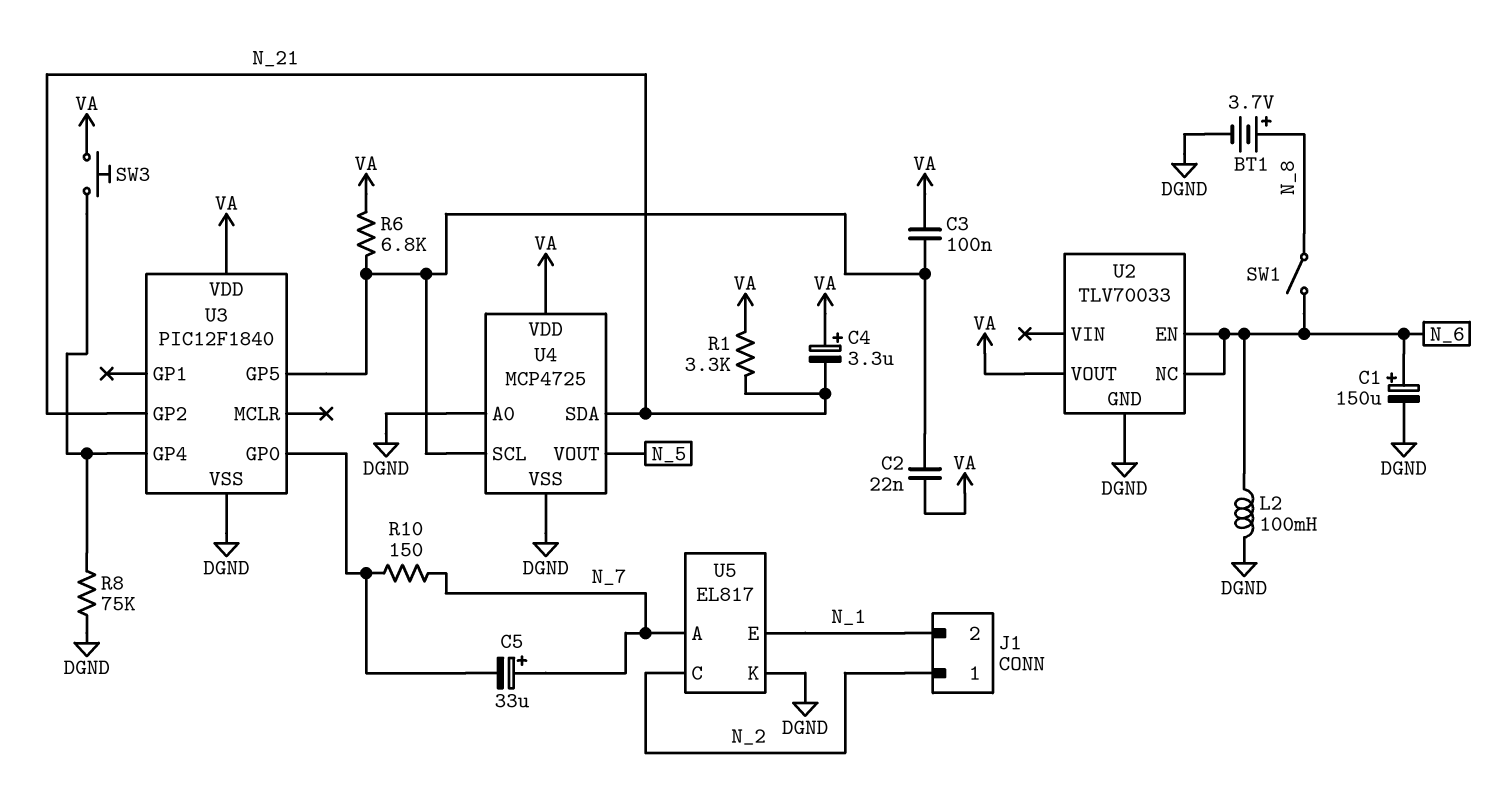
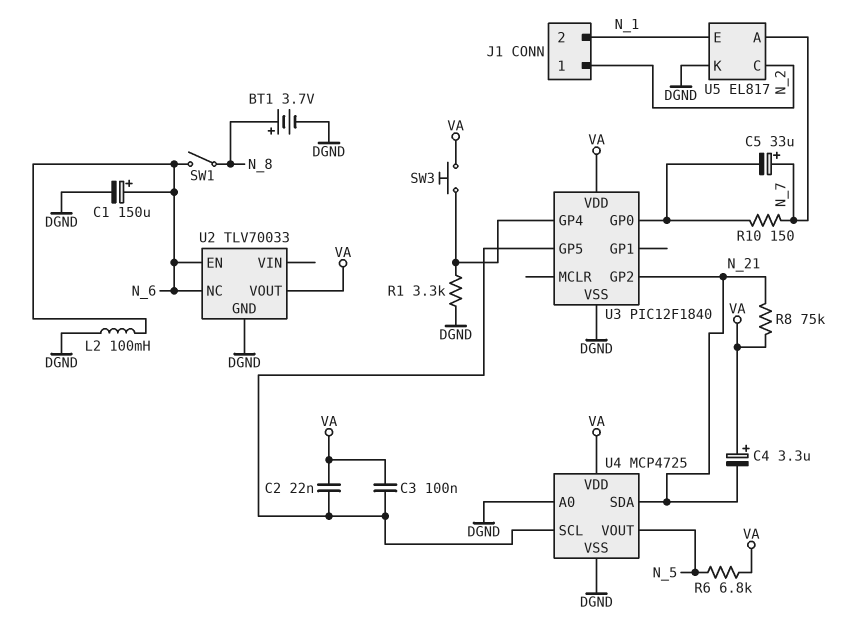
R1: 3.3k (N_21, VA) -> 3.3k (DGND, U3/GP4)
R6: 6.8k (U3/GP5, VA) -> 6.8k (N_5, VA)
R8: 75k (DGND, U3/GP4) -> 75k (N_21, VA)

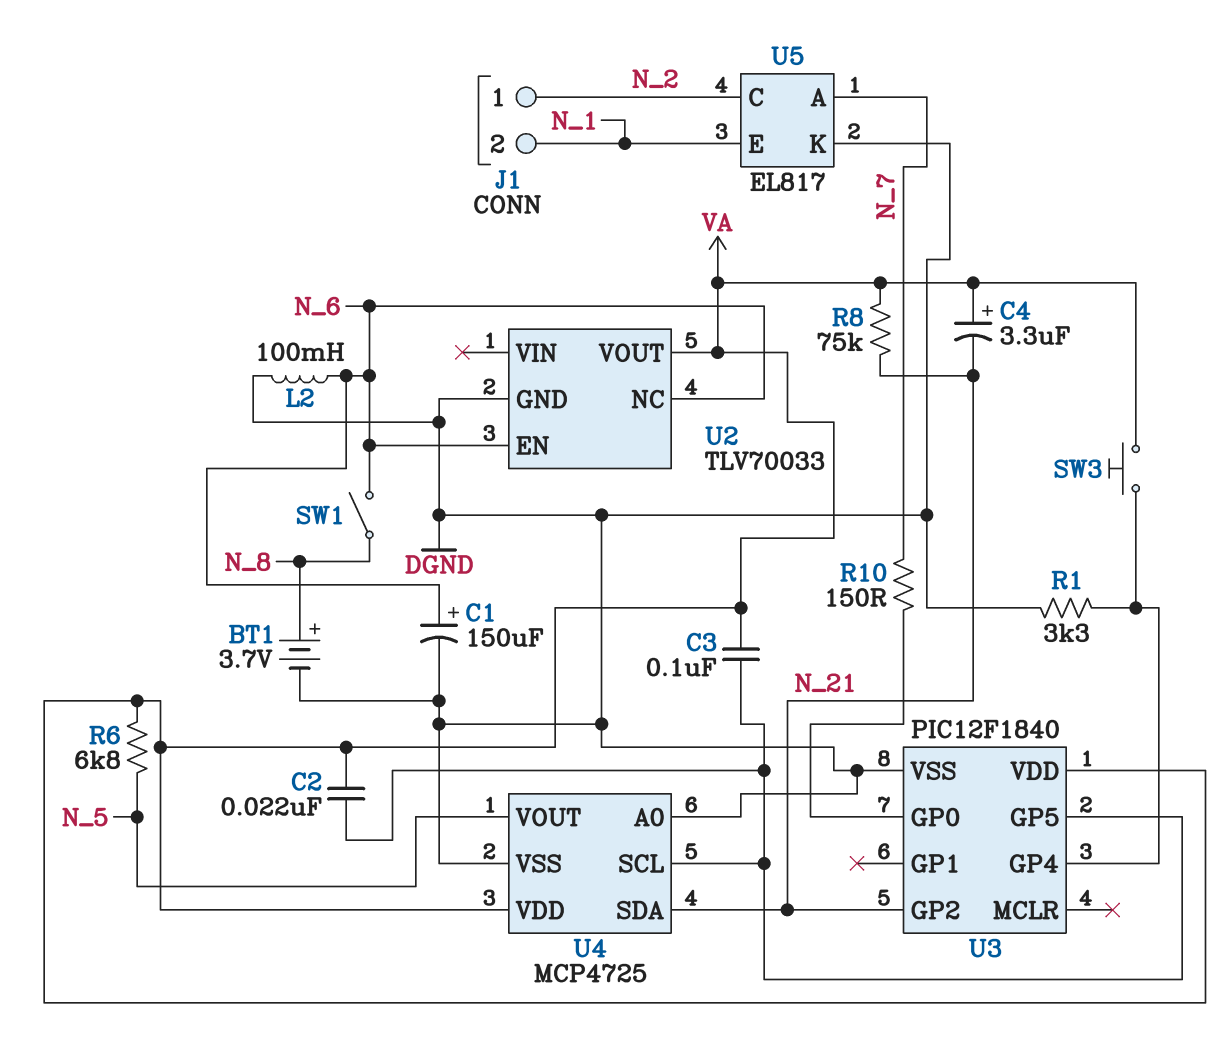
C5: 33uF (plus N_7, minus U3/GP0) -> none

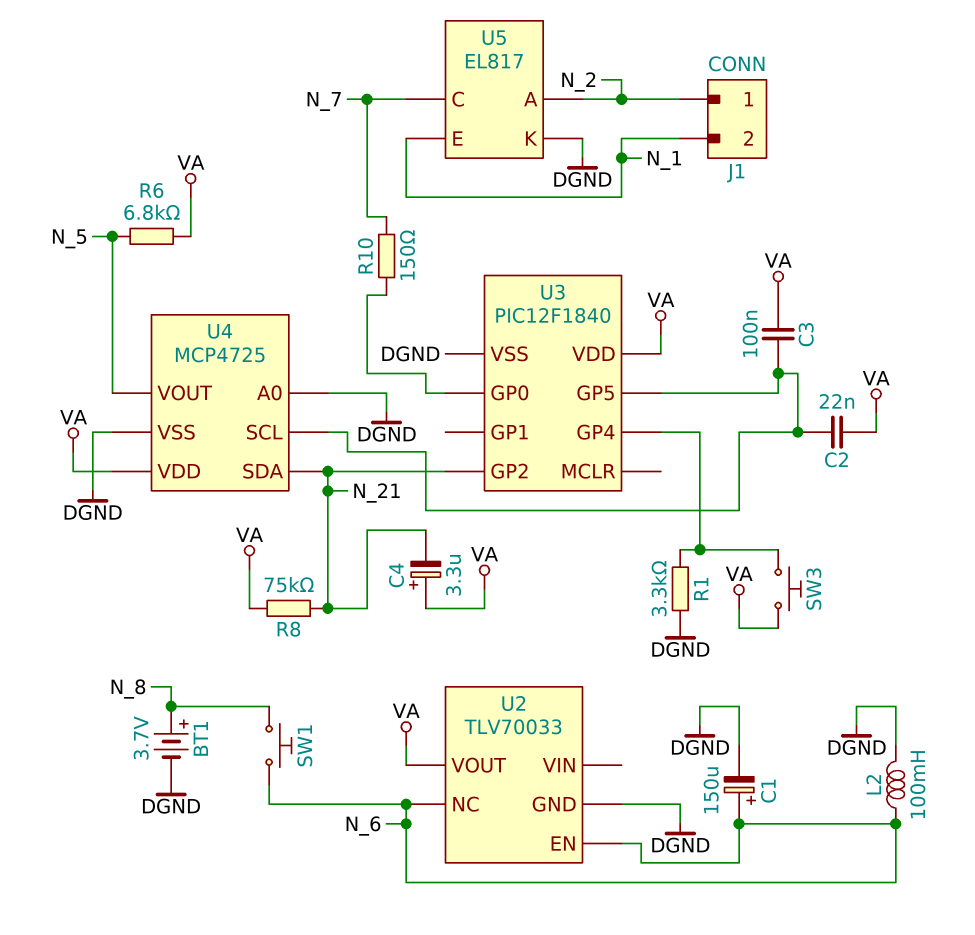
SW1: switch (N_6, N_8) -> button (N_6, N_8)
U5 pin A: N_7 -> N_2
U5 pin C: N_2 -> N_7

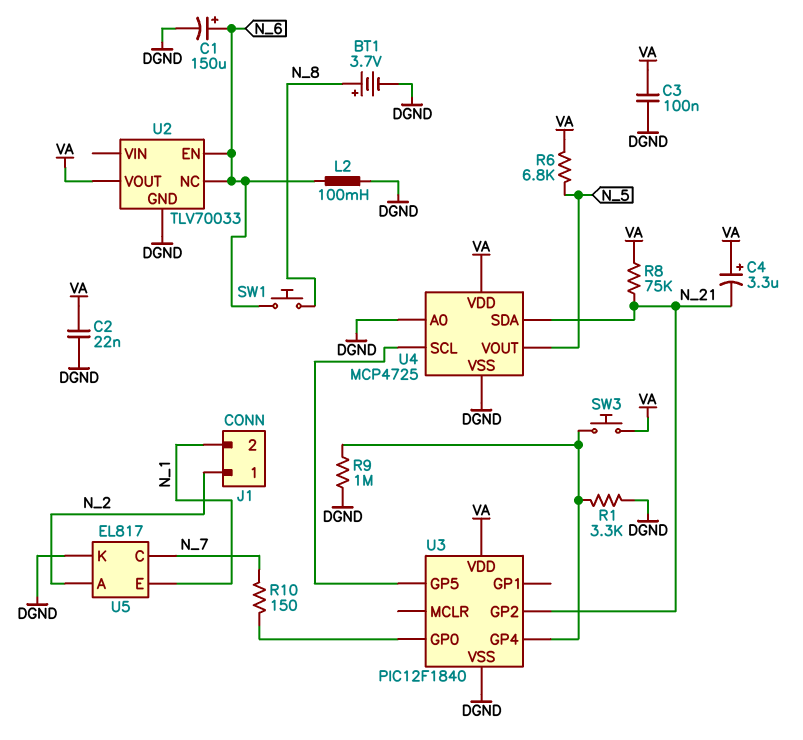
C2: 22nF (U3/GP5, VA) -> 22nF (DGND, VA)
C3: 100nF (U3/GP5, VA) -> 100nF (DGND, VA)
R9: none -> 1M (DGND, U3/GP4)

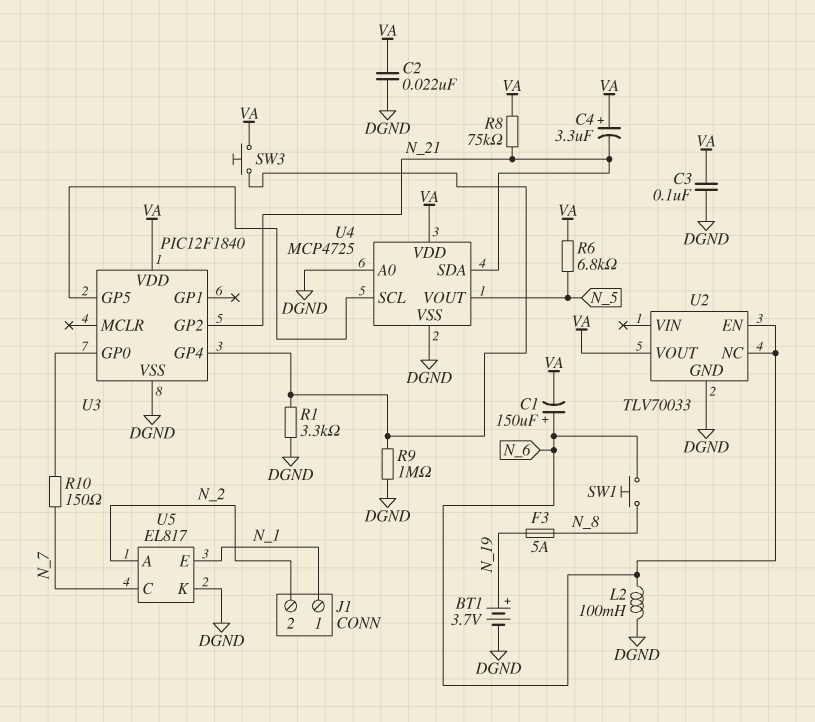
BT1: 3.7V (plus N_8, minus DGND) -> 3.7V (plus N_19, minus DGND)
C1: 150uF (plus N_6, minus DGND) -> 150uF (plus N_6, minus VA)
F3: none -> 5A (N_8, N_19)
J1 pin 1: N_2 -> N_1
J1 pin 2: N_1 -> N_2

